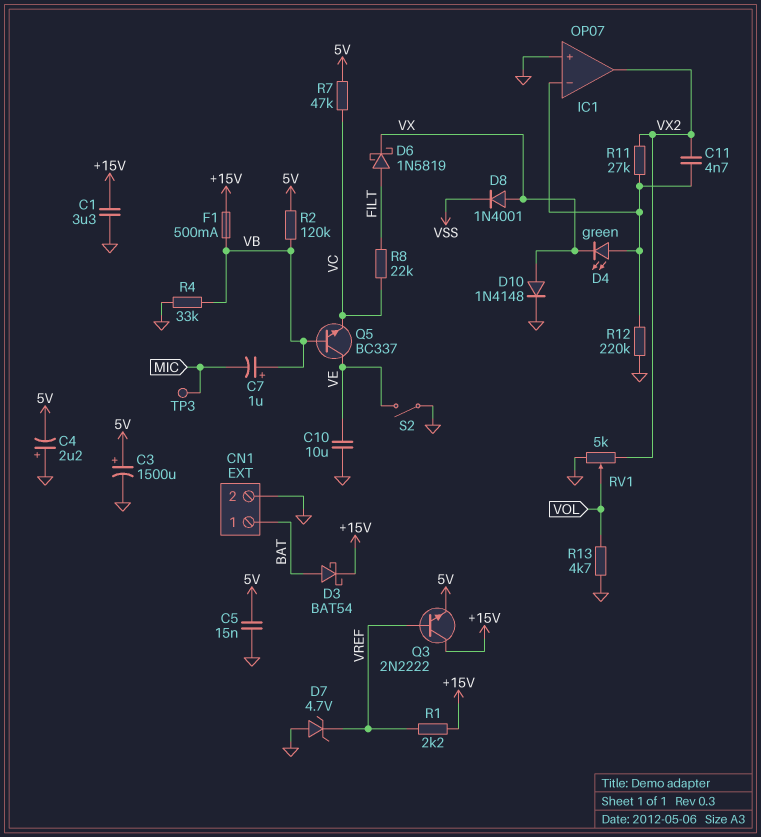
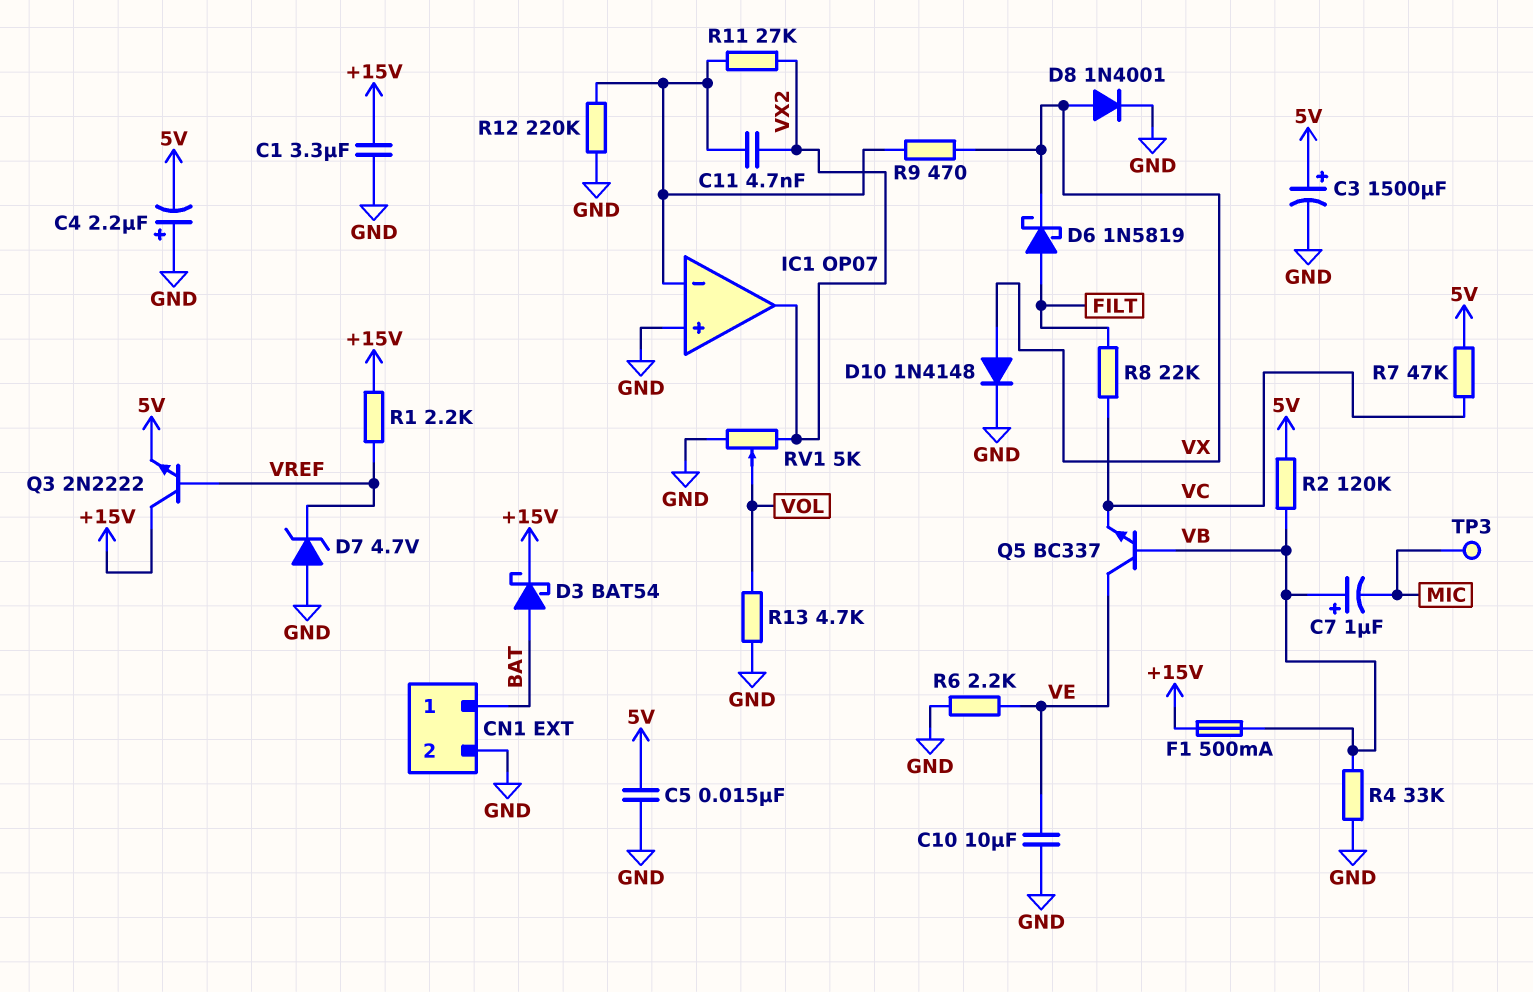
D4: LED green (A IC1/in-, K VX) -> none
D8: diode 1N4001 (A VX, K VSS) -> diode 1N4001 (A VX, K GND)
R6: none -> 2.2k (GND, VE)
R9: none -> 470 (IC1/in-, VX)
S2: switch (GND, VE) -> none

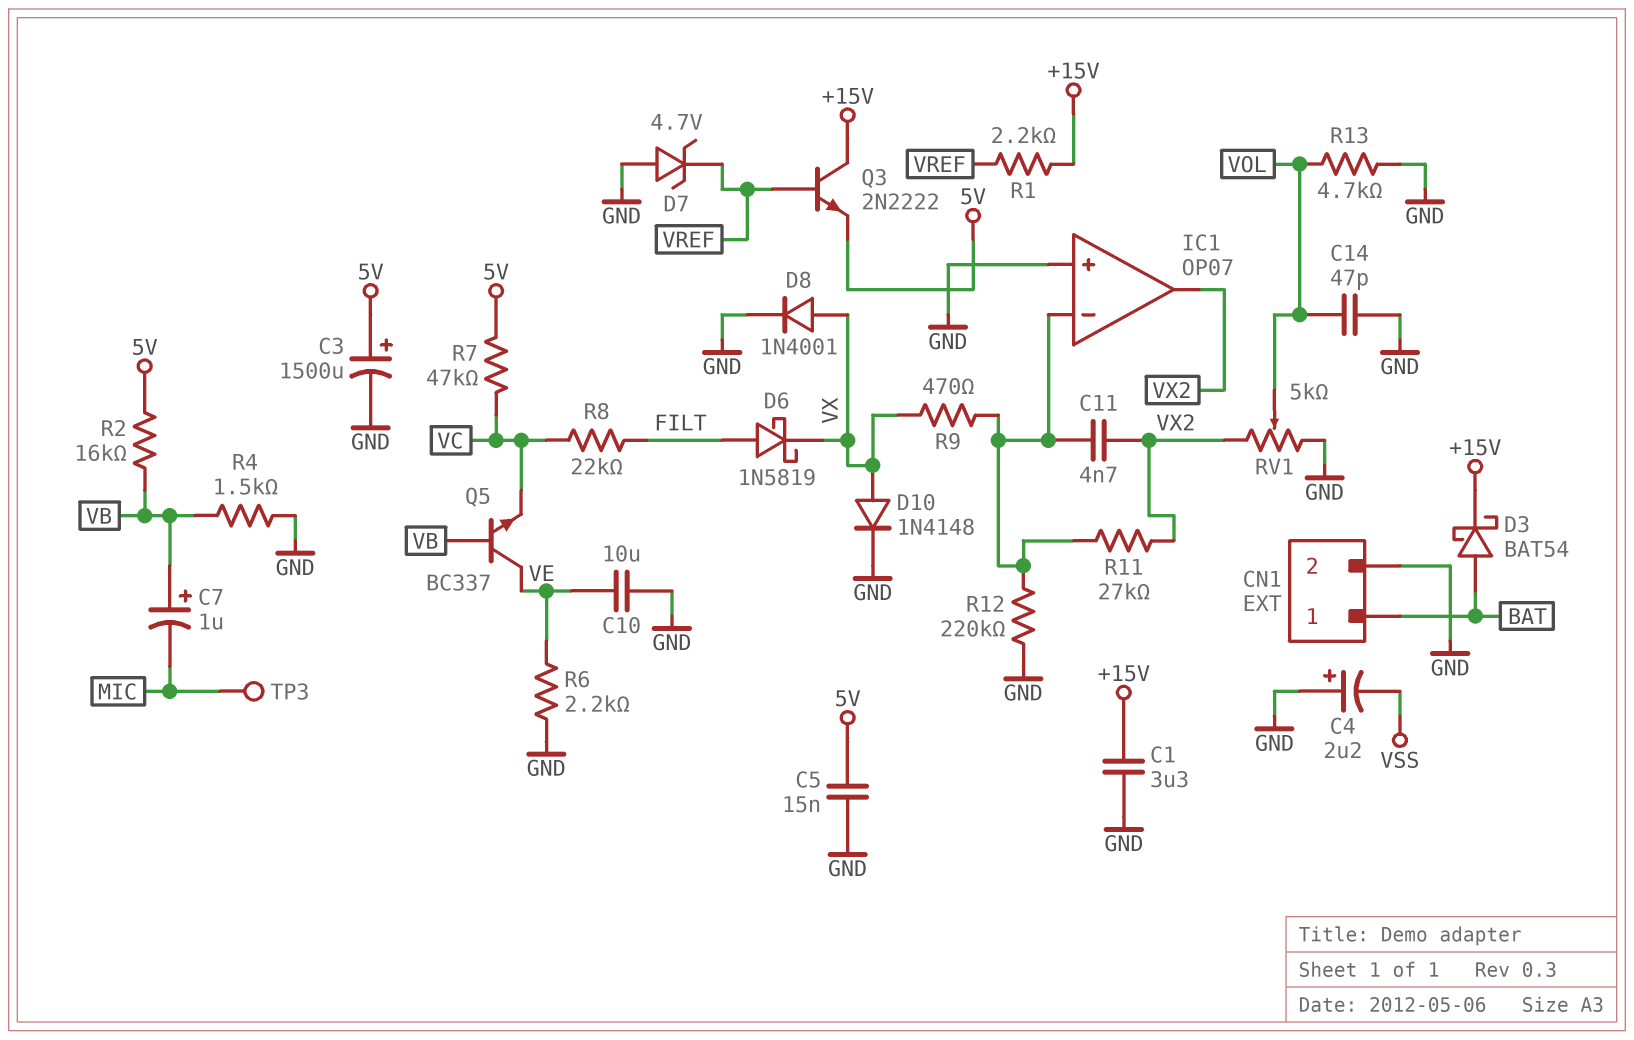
C4: 2.2uF (plus GND, minus 5V) -> 2.2uF (plus GND, minus VSS)
C14: none -> 47pF (GND, VOL)
F1: 500mA (+15V, VB) -> none
R2: 120k (5V, VB) -> 16k (5V, VB)
R4: 33k (GND, VB) -> 1.5k (GND, VB)

